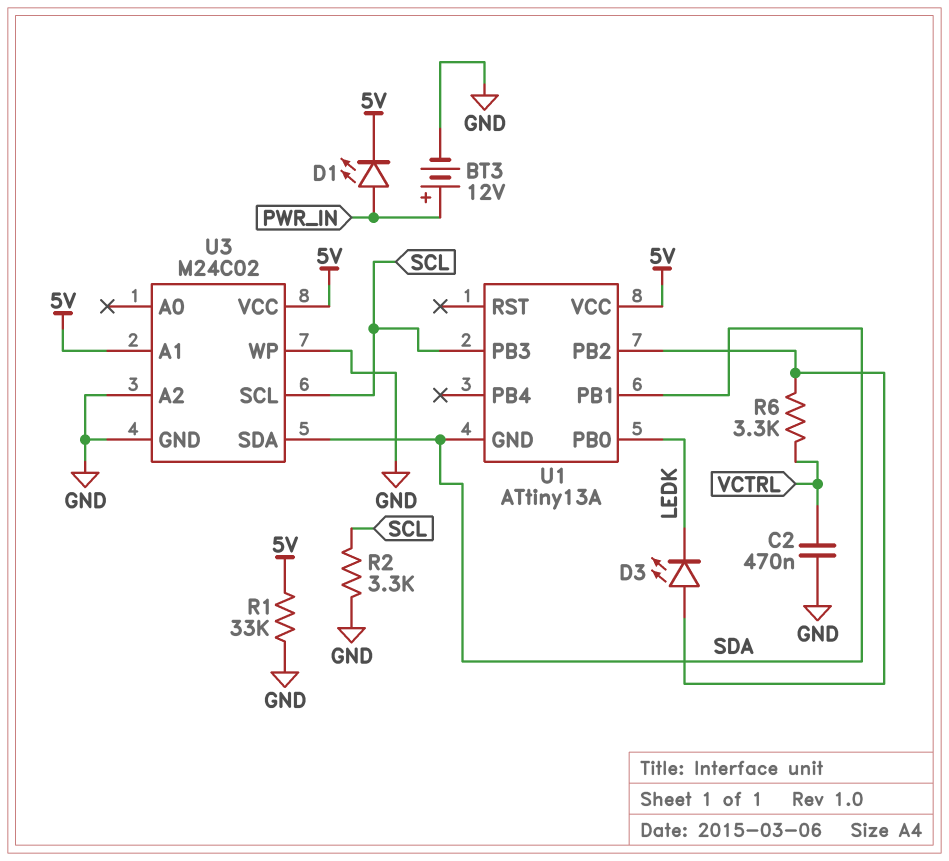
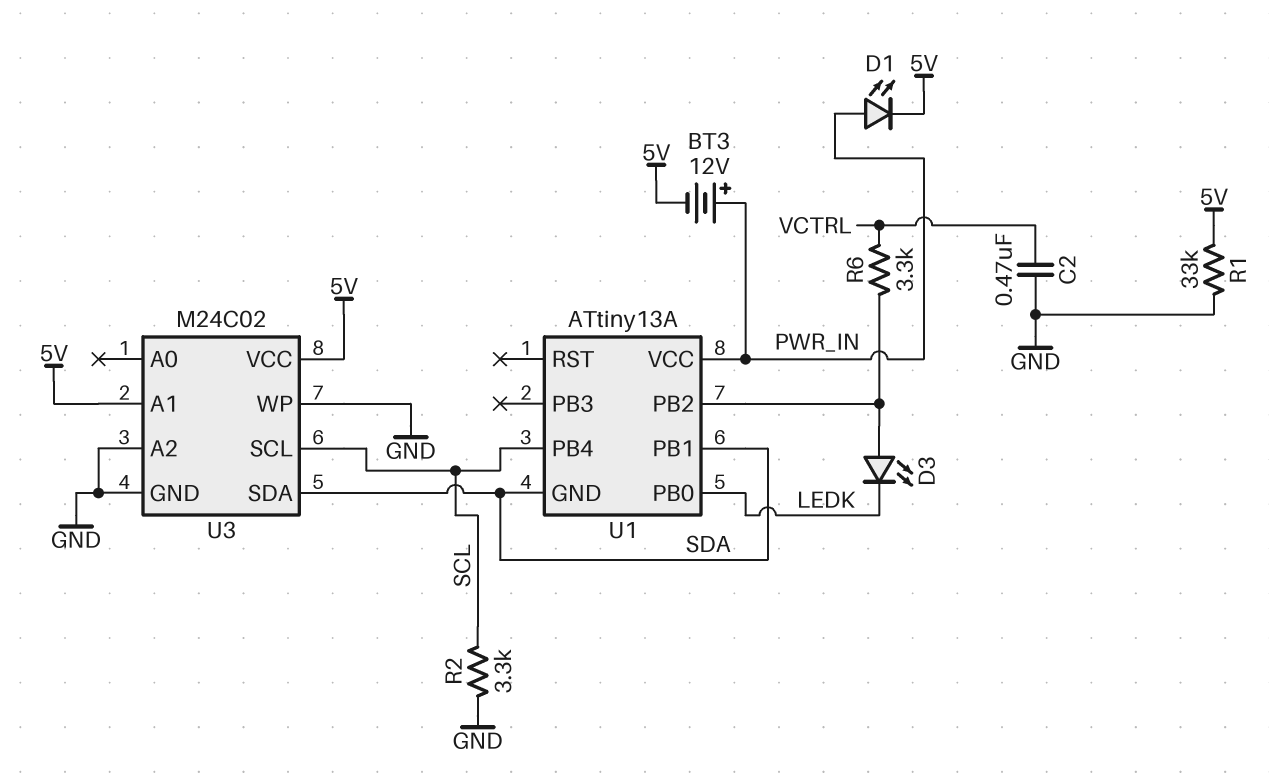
BT3: 12V (plus PWR_IN, minus GND) -> 12V (plus PWR_IN, minus 5V)
U1 pin PB3: SCL -> none
U1 pin PB4: none -> SCL
U1 pin VCC: 5V -> PWR_IN

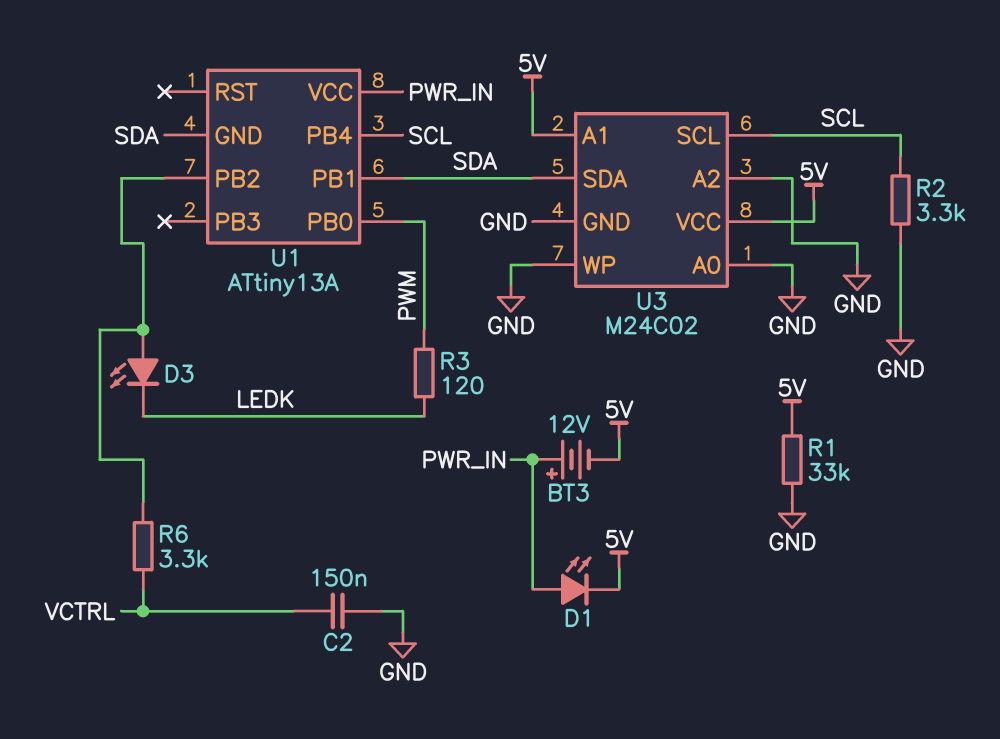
C2: 470nF (GND, VCTRL) -> 150nF (GND, VCTRL)
R3: none -> 120 (LEDK, PWM)
U1 pin PB0: LEDK -> PWM
U3 pin A0: none -> GND

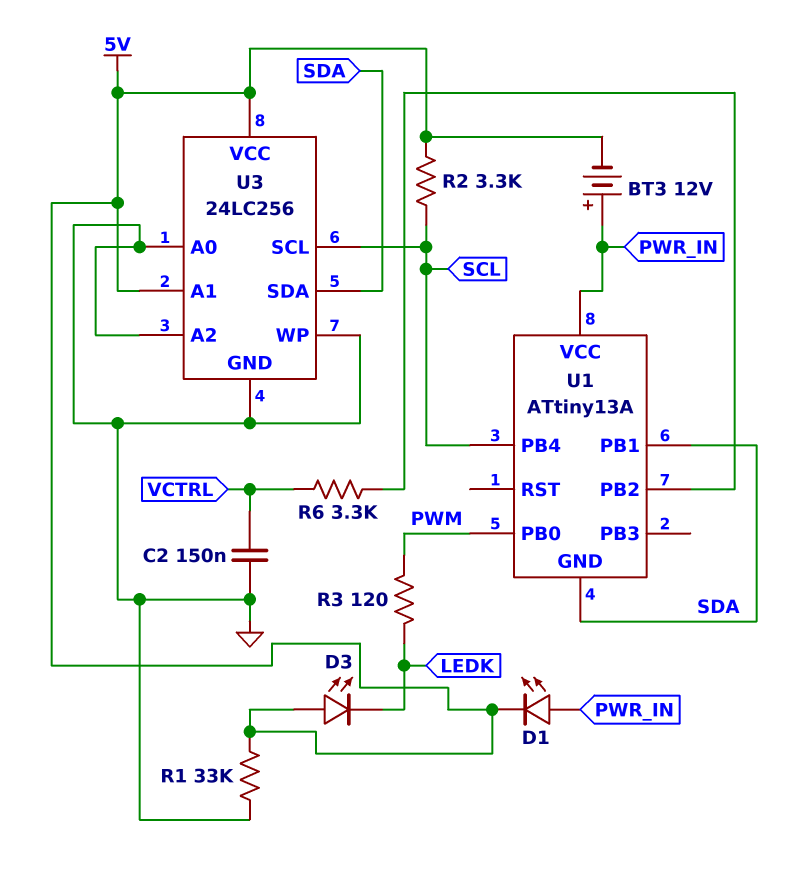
D3: LED (A U1/PB2, K LEDK) -> LED (A 5V, K LEDK)
R2: 3.3k (GND, SCL) -> 3.3k (5V, SCL)
U3: M24C02 -> 24LC256

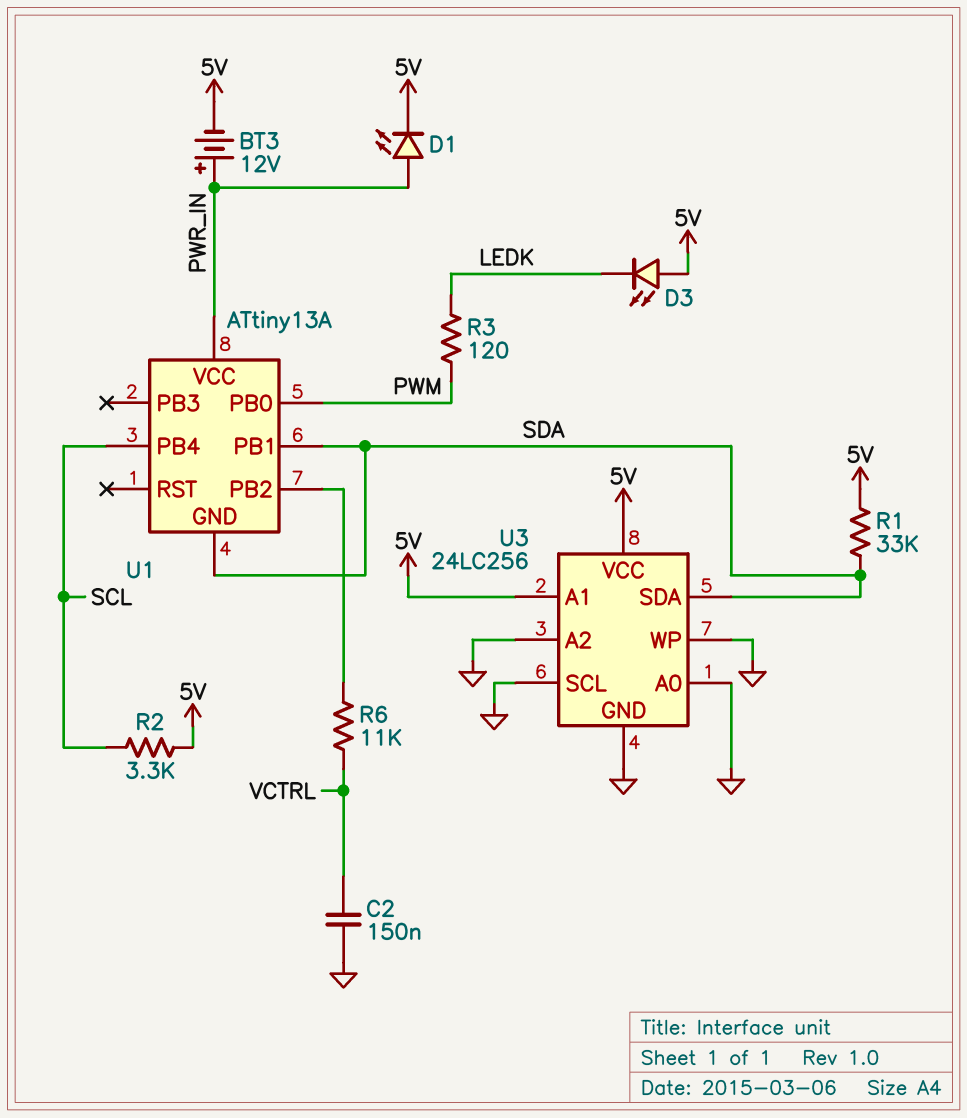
R1: 33k (5V, GND) -> 33k (5V, SDA)
R6: 3.3k (U1/PB2, VCTRL) -> 11k (U1/PB2, VCTRL)
U3 pin SCL: SCL -> GND

